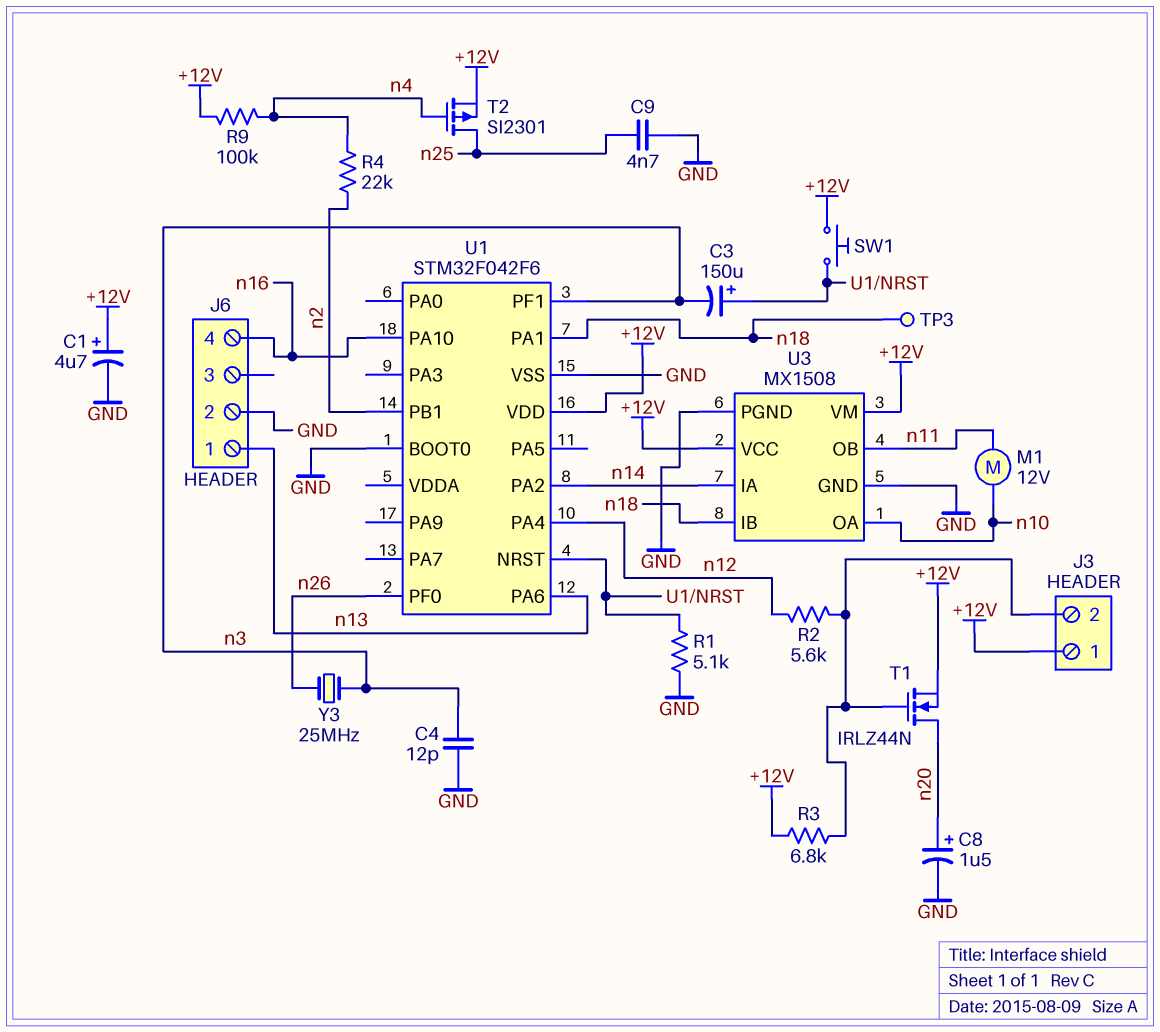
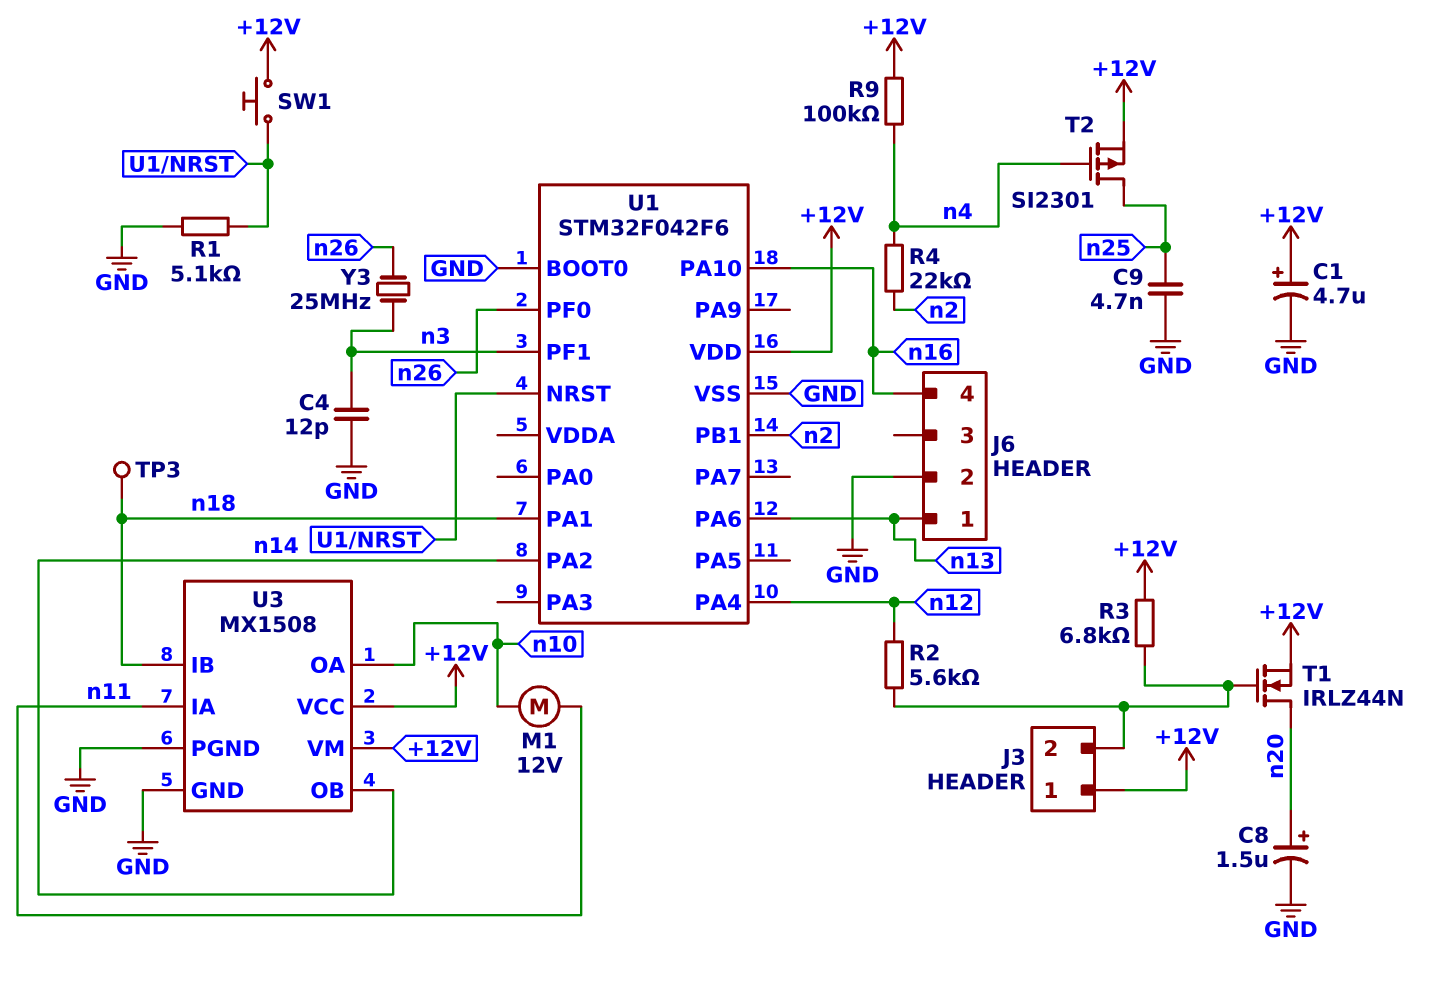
C3: 150uF (plus U1/NRST, minus n3) -> none
U3 pin IA: n14 -> n11
U3 pin OB: n11 -> n14

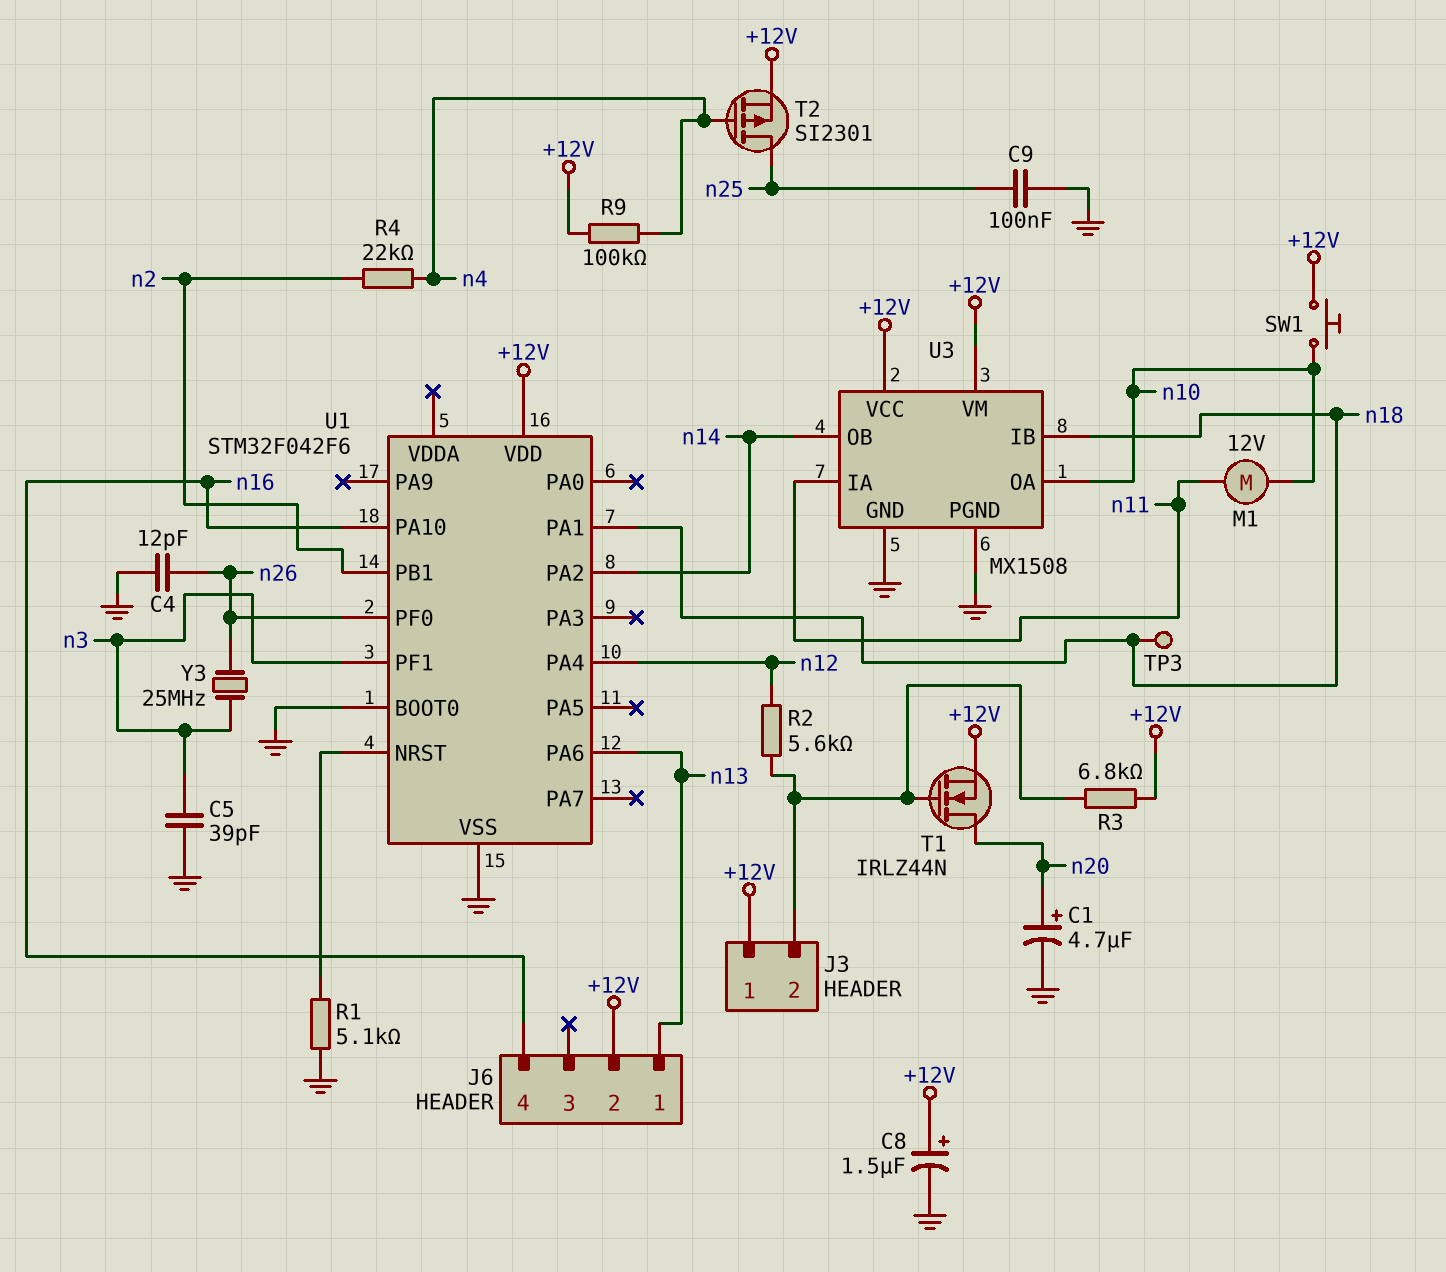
C1: 4.7uF (plus +12V, minus GND) -> 4.7uF (plus n20, minus GND)
C4: 12pF (GND, n3) -> 12pF (GND, n26)
C5: none -> 39pF (GND, n3)
C8: 1.5uF (plus n20, minus GND) -> 1.5uF (plus +12V, minus GND)
C9: 4.7nF (GND, n25) -> 100nF (GND, n25)
J6 pin 2: GND -> +12V
SW1: button (+12V, U1/NRST) -> button (+12V, n10)

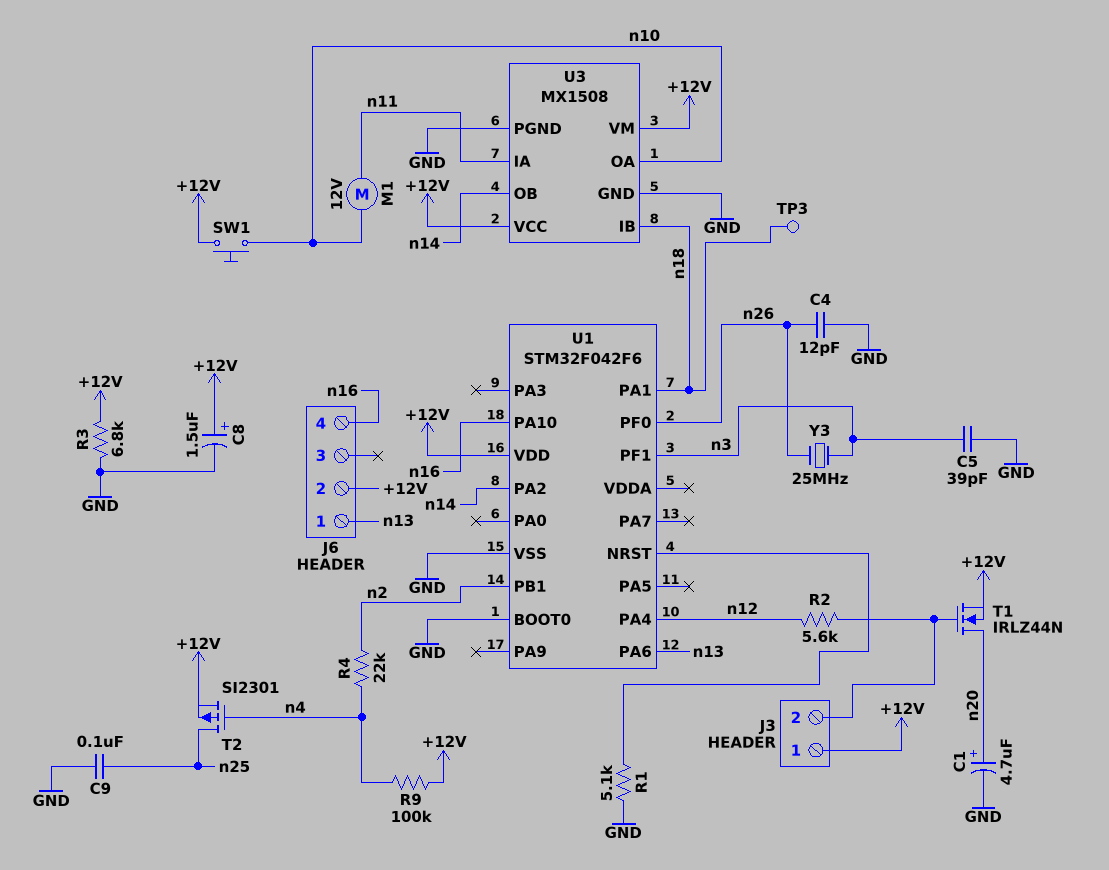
R3: 6.8k (+12V, J3/2) -> 6.8k (+12V, GND)

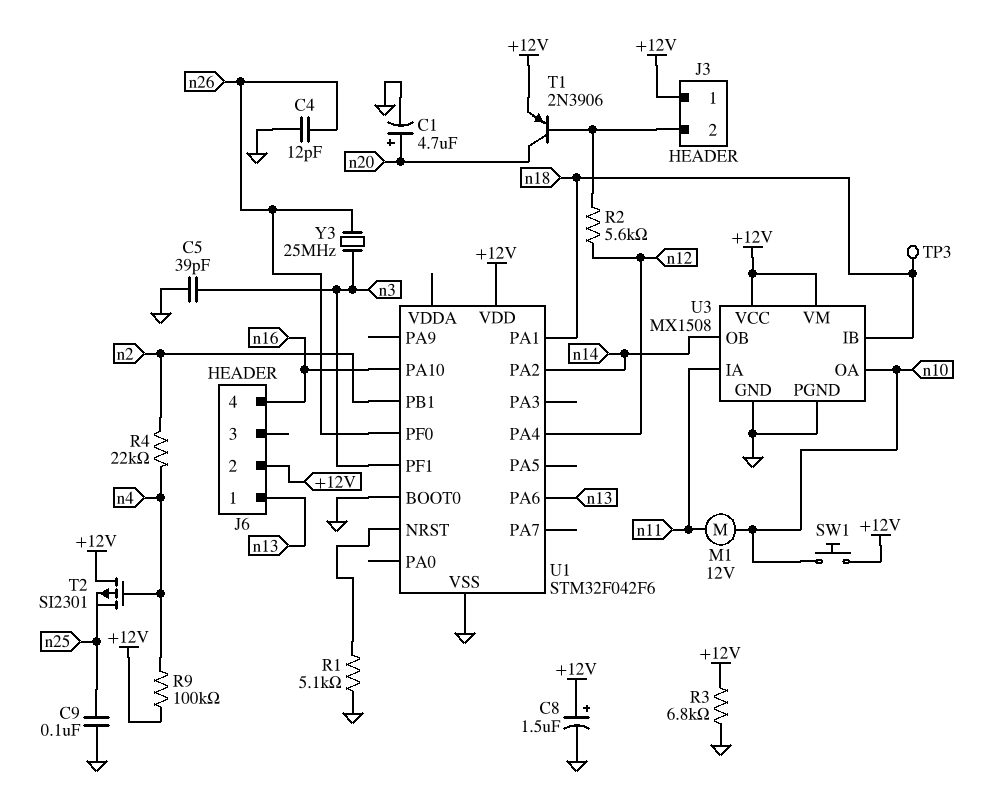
T1: NMOS IRLZ44N (G J3/2, D n20, S +12V) -> PNP 2N3906 (B J3/2, C n20, E +12V)
T2: PMOS SI2301 (G n4, D n25, S +12V) -> PMOS SI2301 (G n4, D +12V, S n25)

